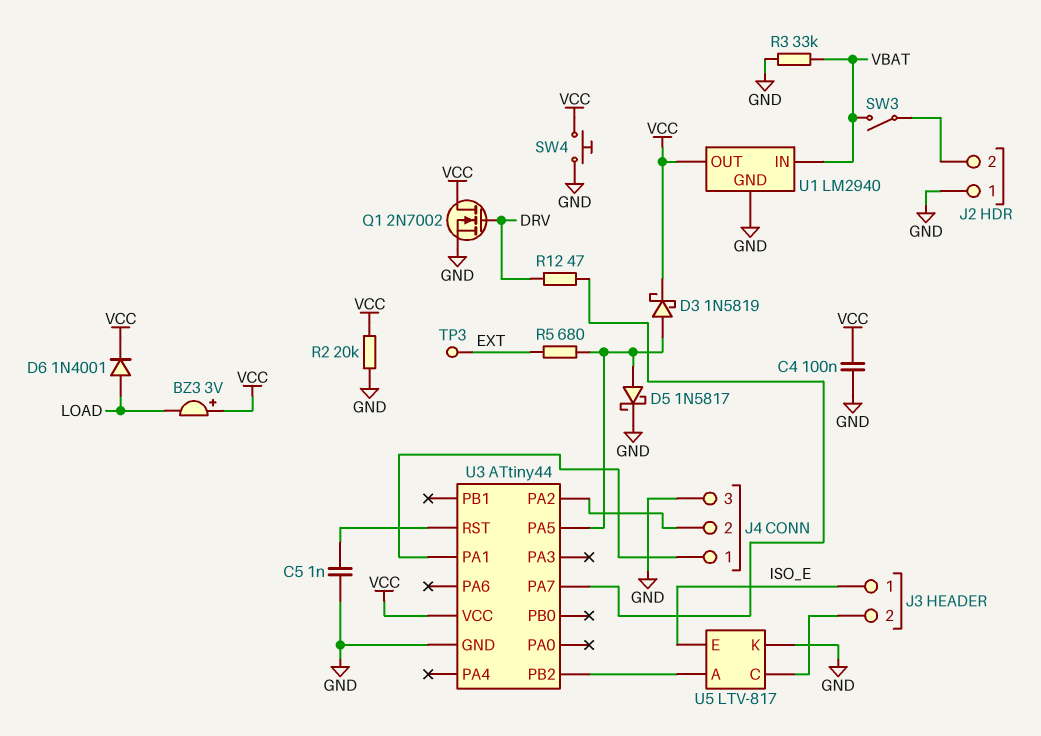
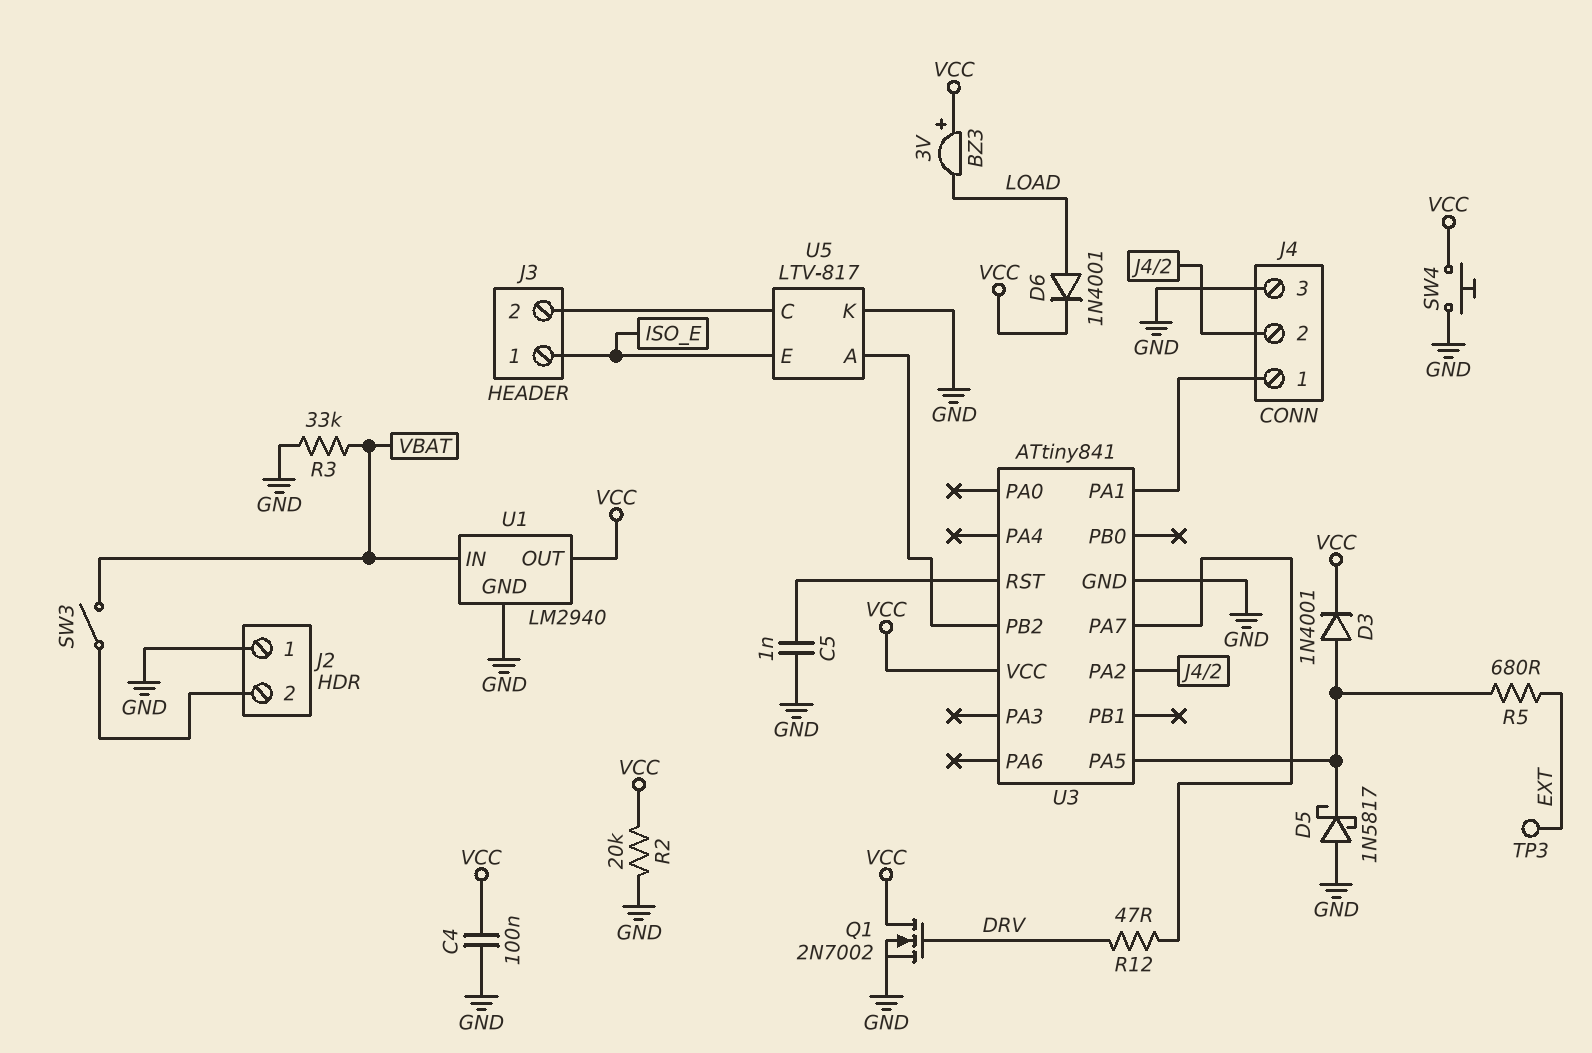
D3: schottky 1N5819 (A U3/PA5, K VCC) -> diode 1N4001 (A U3/PA5, K VCC)
D5: schottky 1N5817 (A U3/PA5, K GND) -> schottky 1N5817 (A GND, K U3/PA5)
U3: ATtiny44 -> ATtiny841

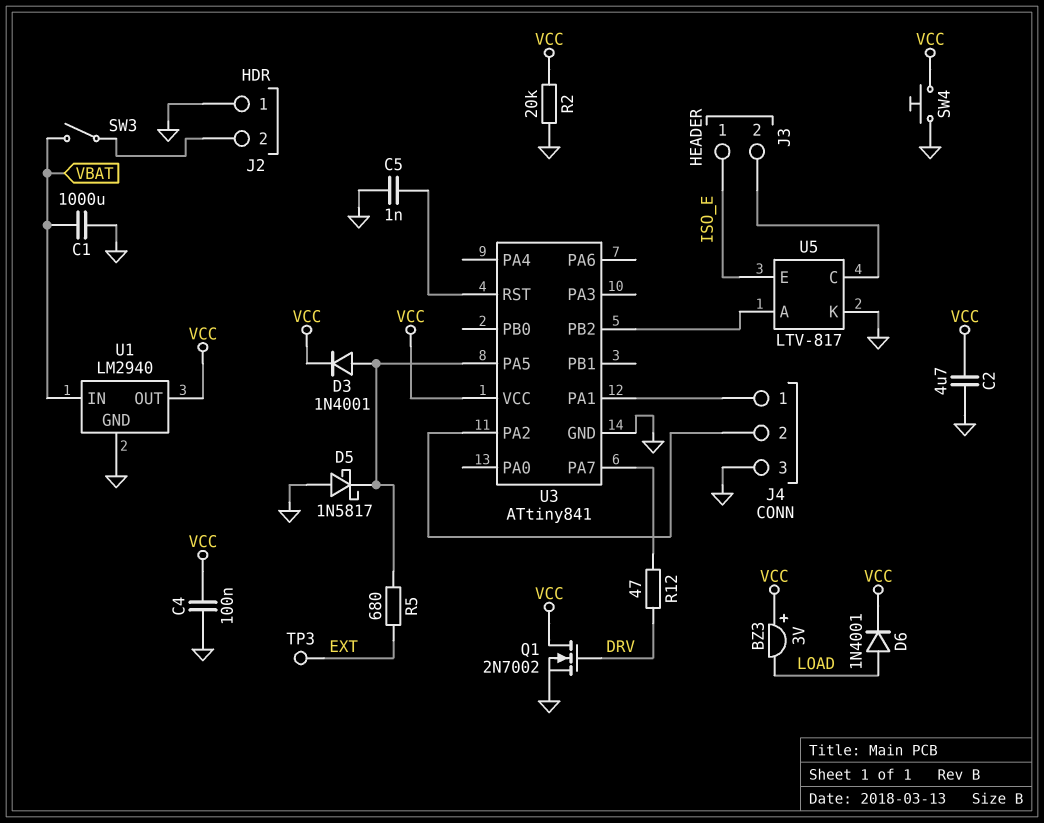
C1: none -> 1000uF (GND, VBAT)
C2: none -> 4.7uF (GND, VCC)
R3: 33k (GND, VBAT) -> none

